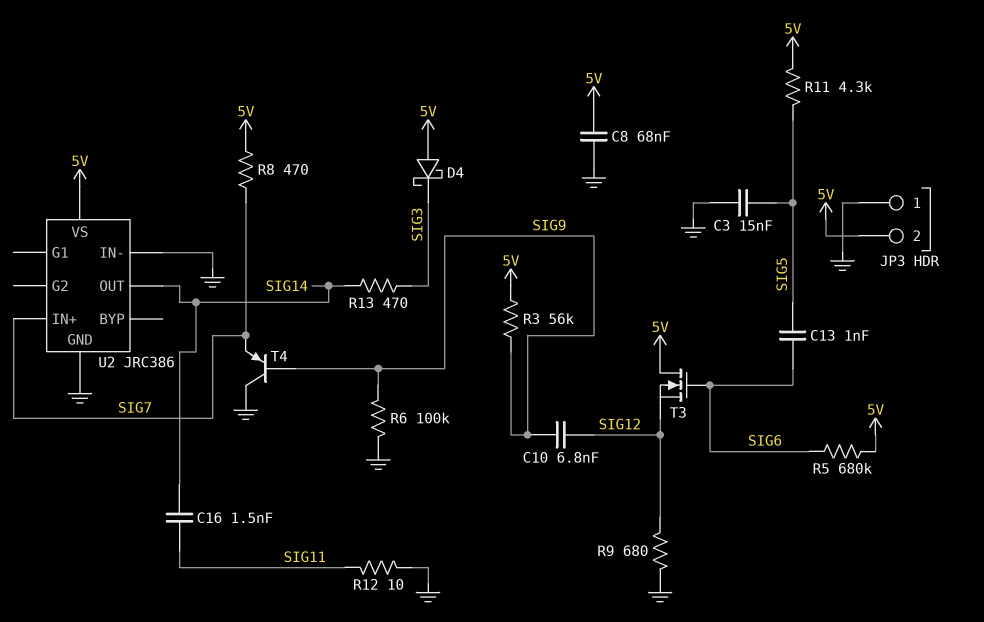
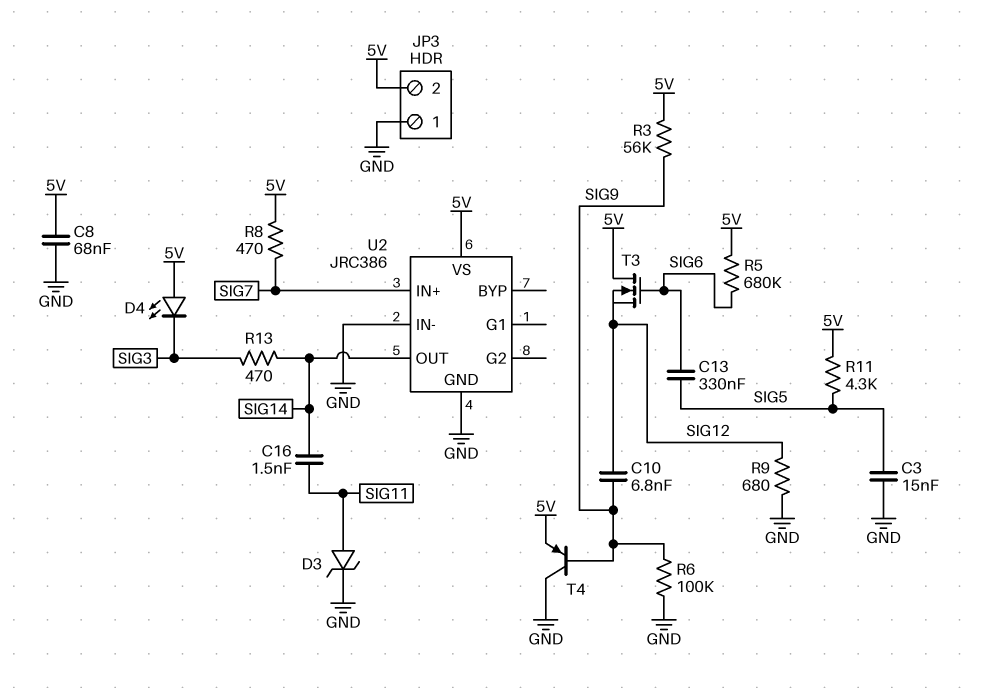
C13: 1nF (SIG5, SIG6) -> 330nF (SIG5, SIG6)
D3: none -> zener (A SIG11, K GND)
D4: schottky (A 5V, K SIG3) -> LED (A 5V, K SIG3)
R12: 10 (GND, SIG11) -> none
T4: PNP (B SIG9, C GND, E SIG7) -> PNP (B SIG9, C GND, E 5V)

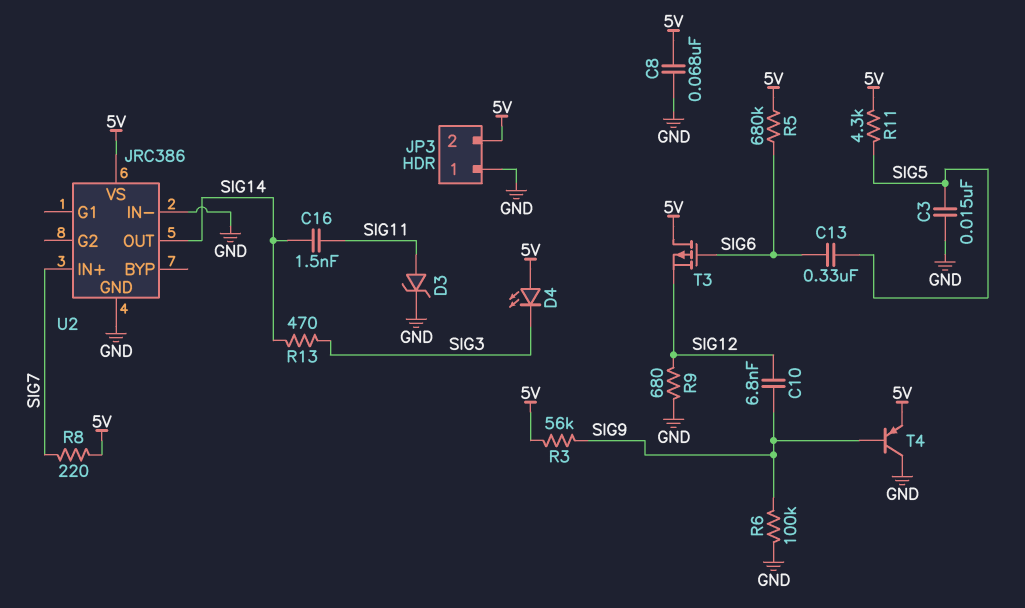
R8: 470 (5V, SIG7) -> 220 (5V, SIG7)
T3: NMOS (G SIG6, D 5V, S SIG12) -> PMOS (G SIG6, D 5V, S SIG12)

